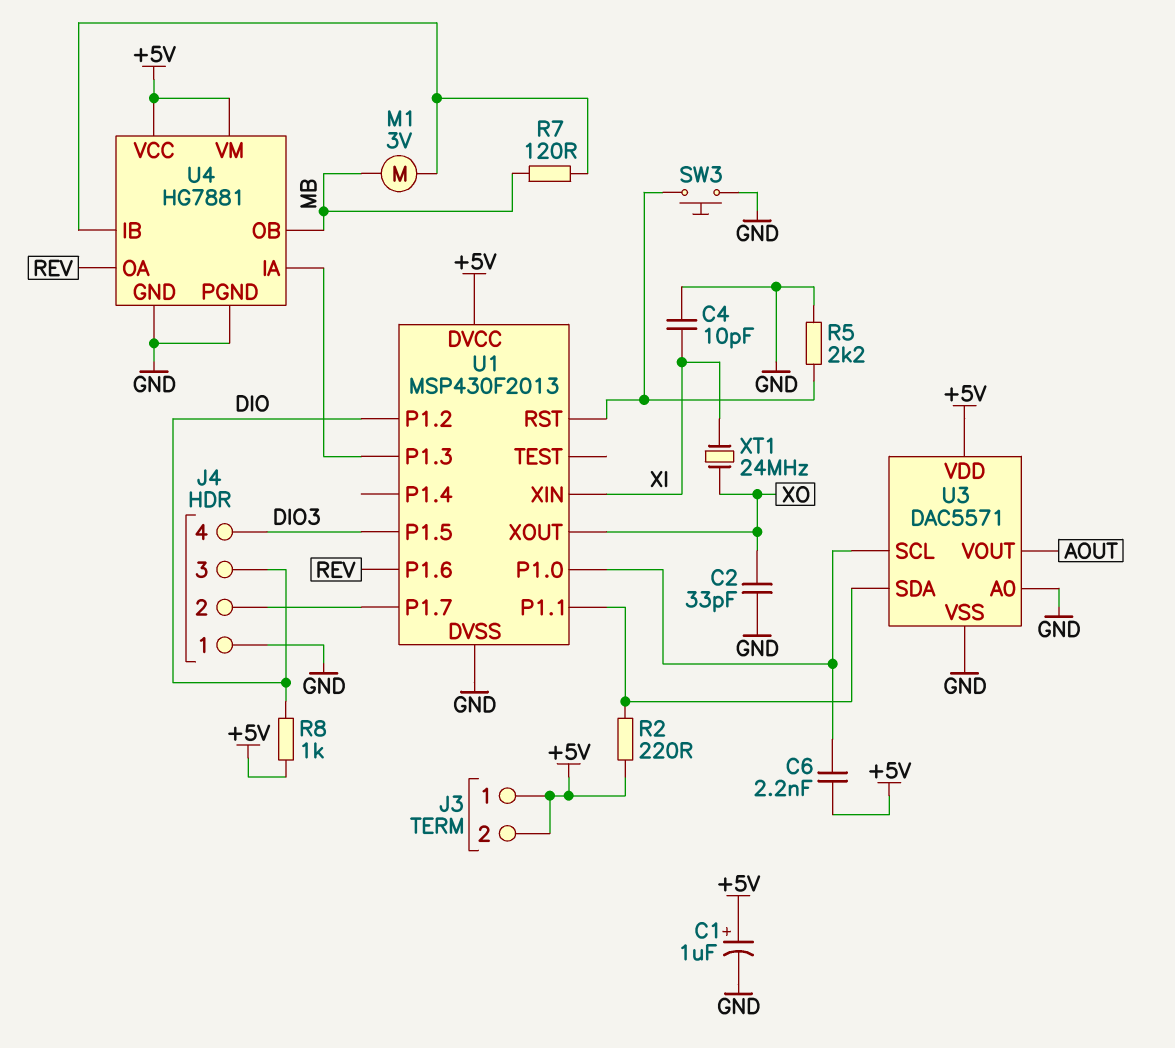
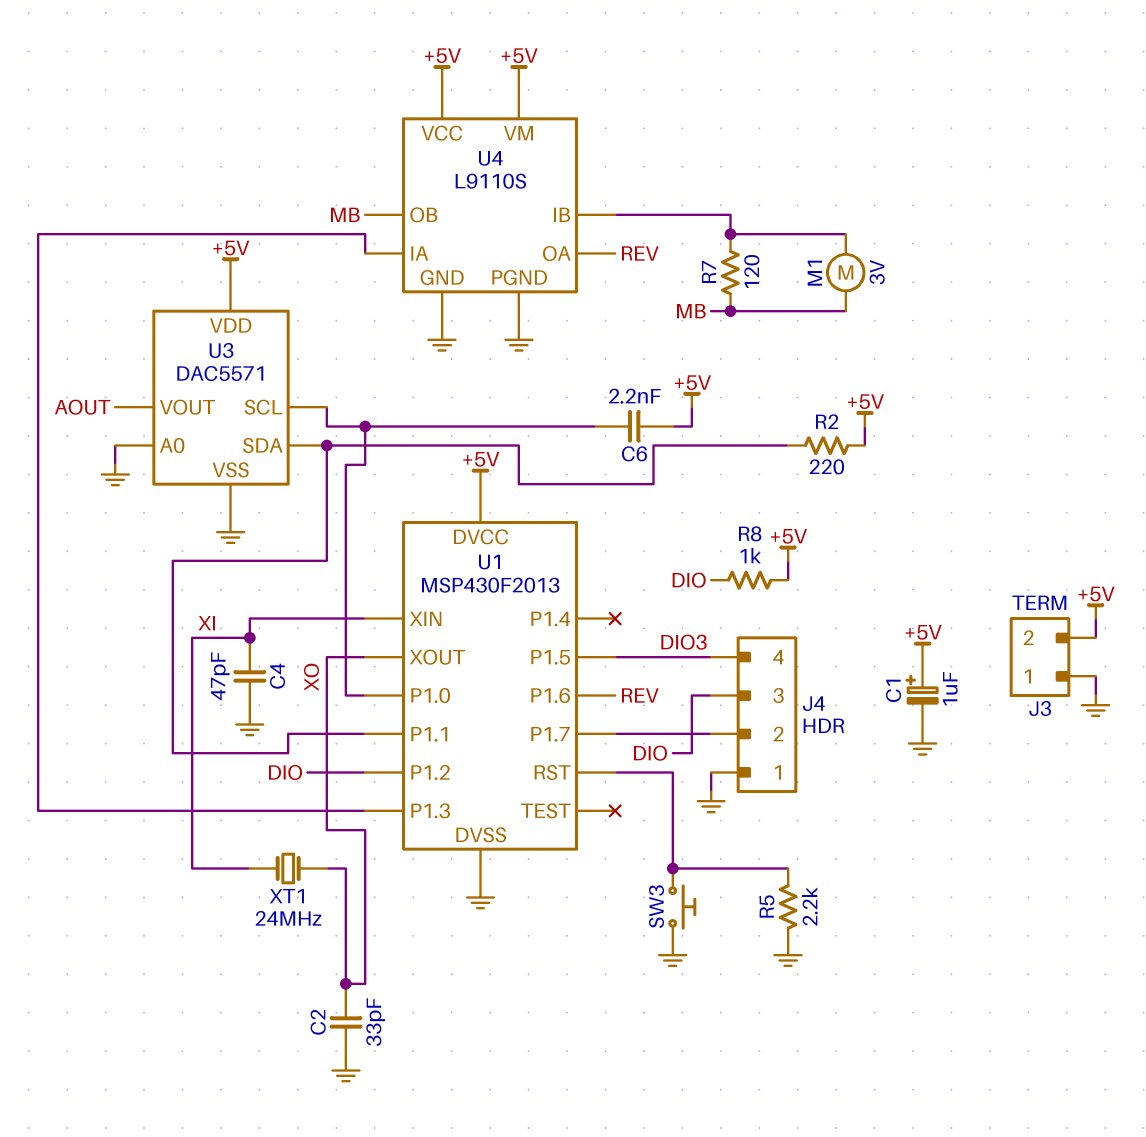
C4: 10pF (GND, XI) -> 47pF (GND, XI)
J3 pin 1: +5V -> GND
U4: HG7881 -> L9110S

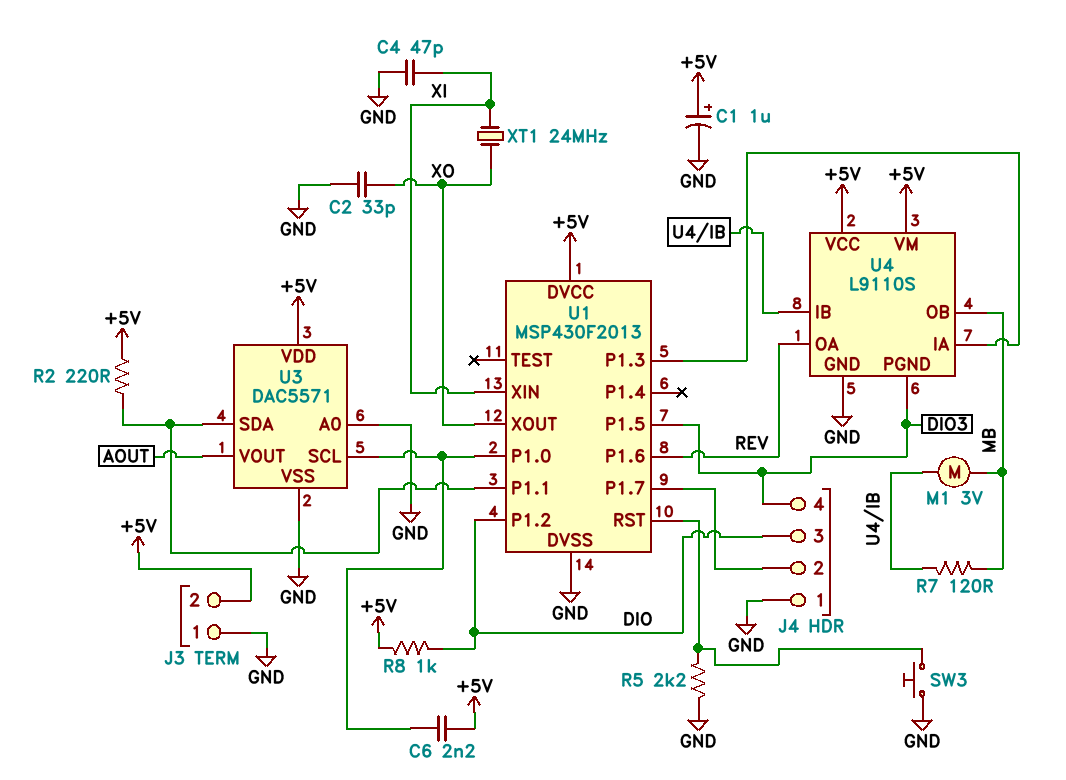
U4 pin PGND: GND -> DIO3

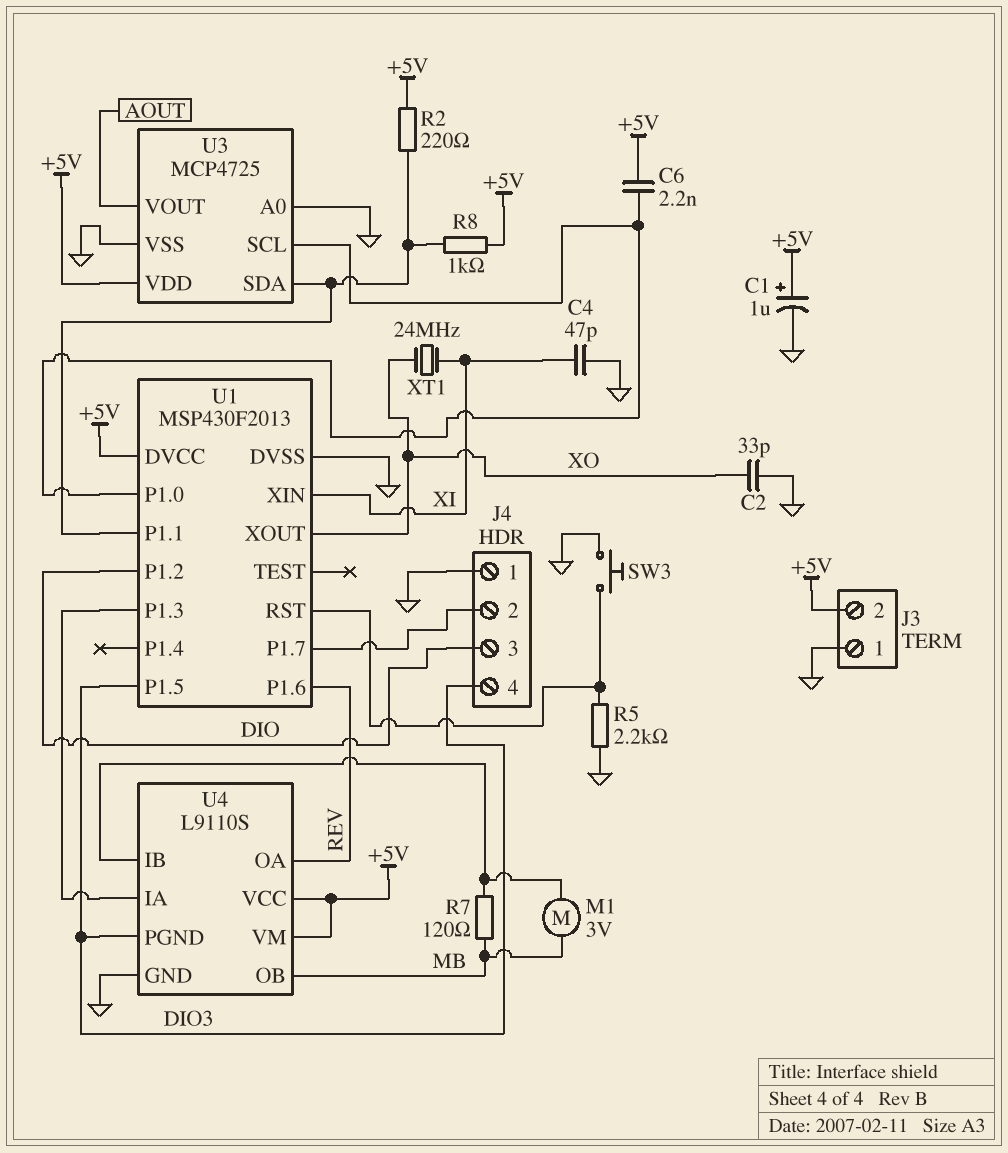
R8: 1k (+5V, DIO) -> 1k (+5V, U1/P1.1)
U3: DAC5571 -> MCP4725

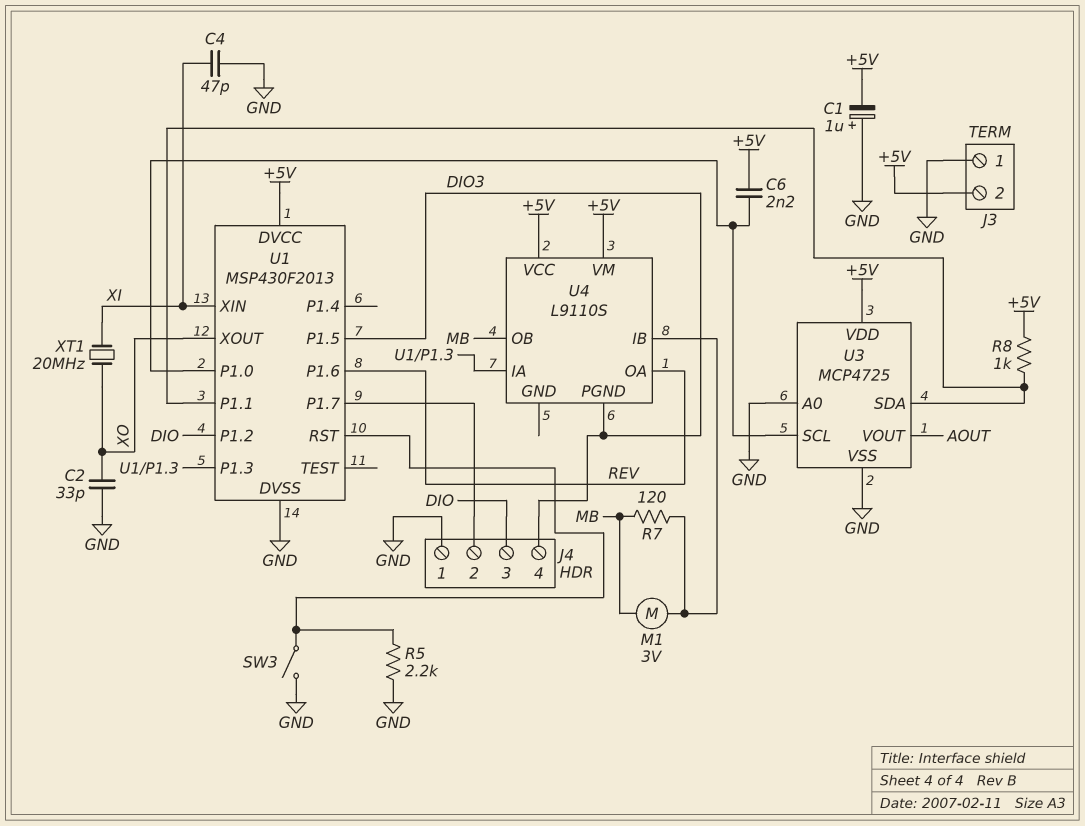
C1: 1uF (plus +5V, minus GND) -> 1uF (plus GND, minus +5V)
R2: 220 (+5V, U1/P1.1) -> none
SW3: button (GND, U1/RST) -> switch (GND, U1/RST)
U4 pin GND: GND -> none
XT1: 24MHz (XI, XO) -> 20MHz (XI, XO)

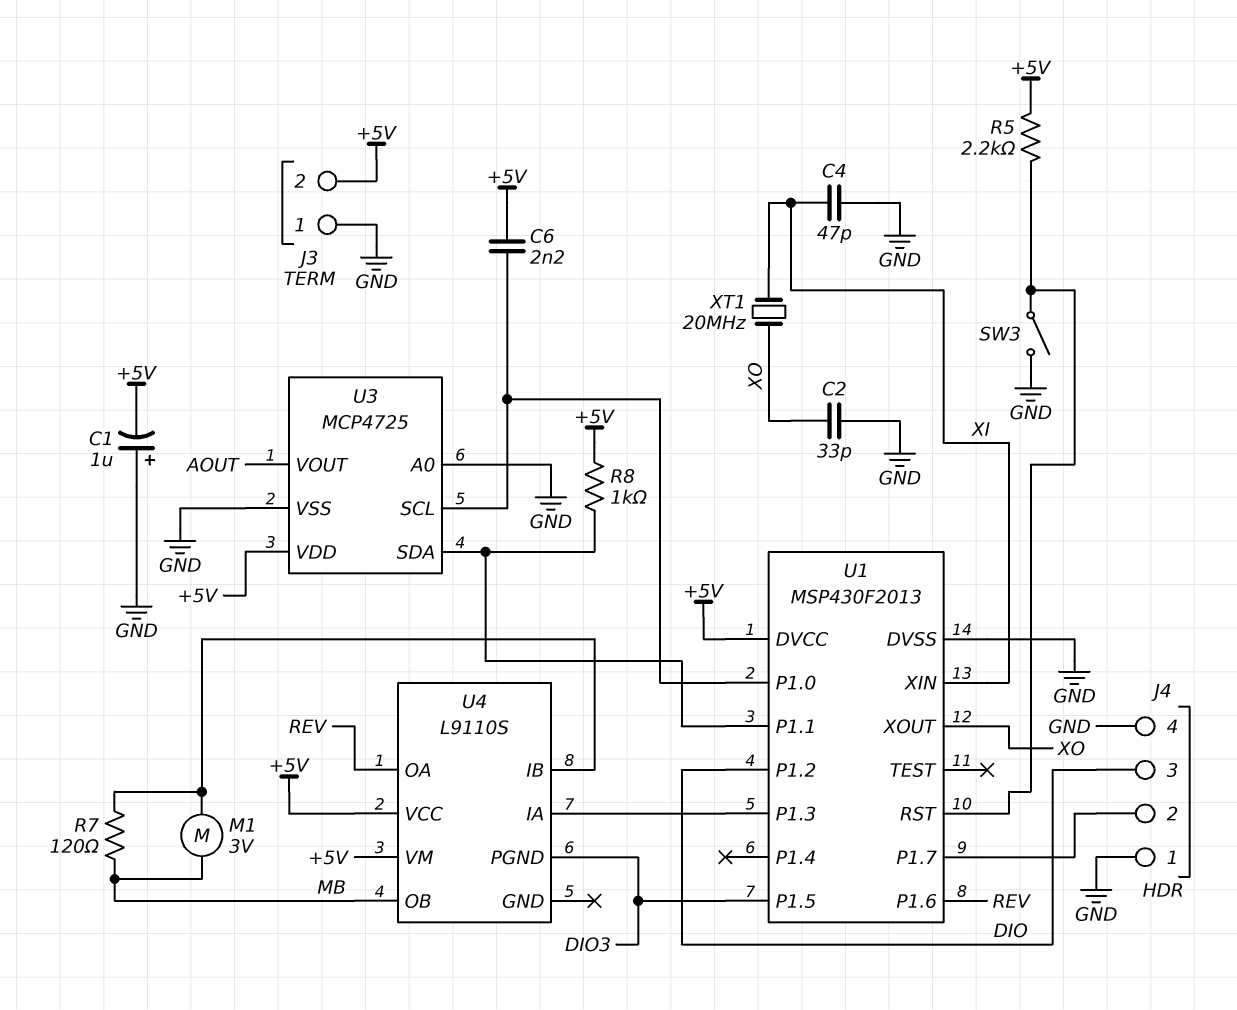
J4 pin 4: DIO3 -> GND
R5: 2.2k (GND, U1/RST) -> 2.2k (+5V, U1/RST)

